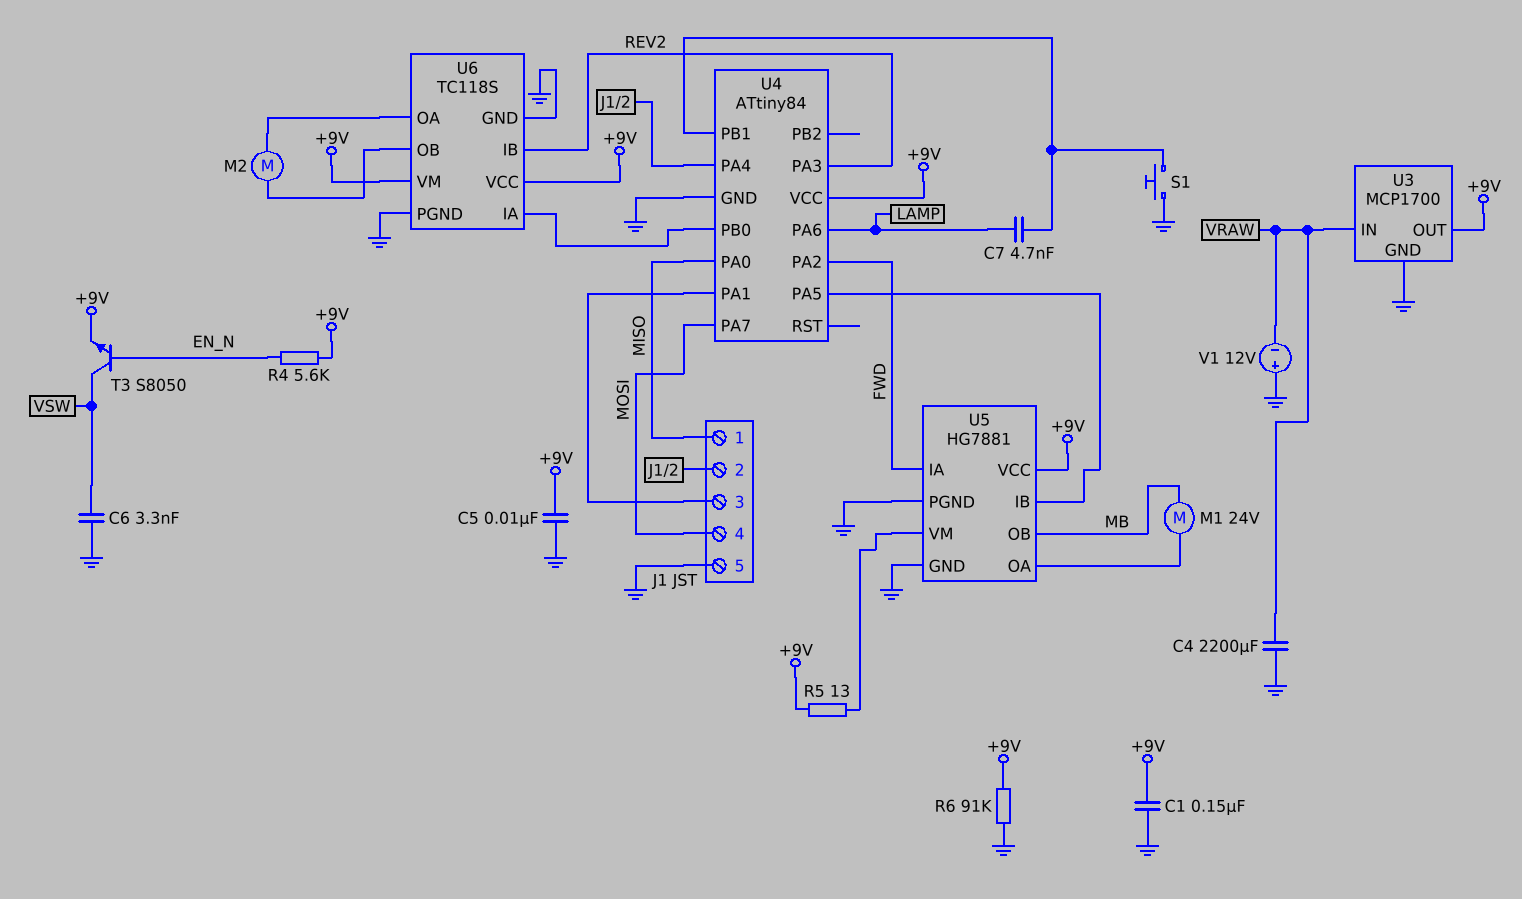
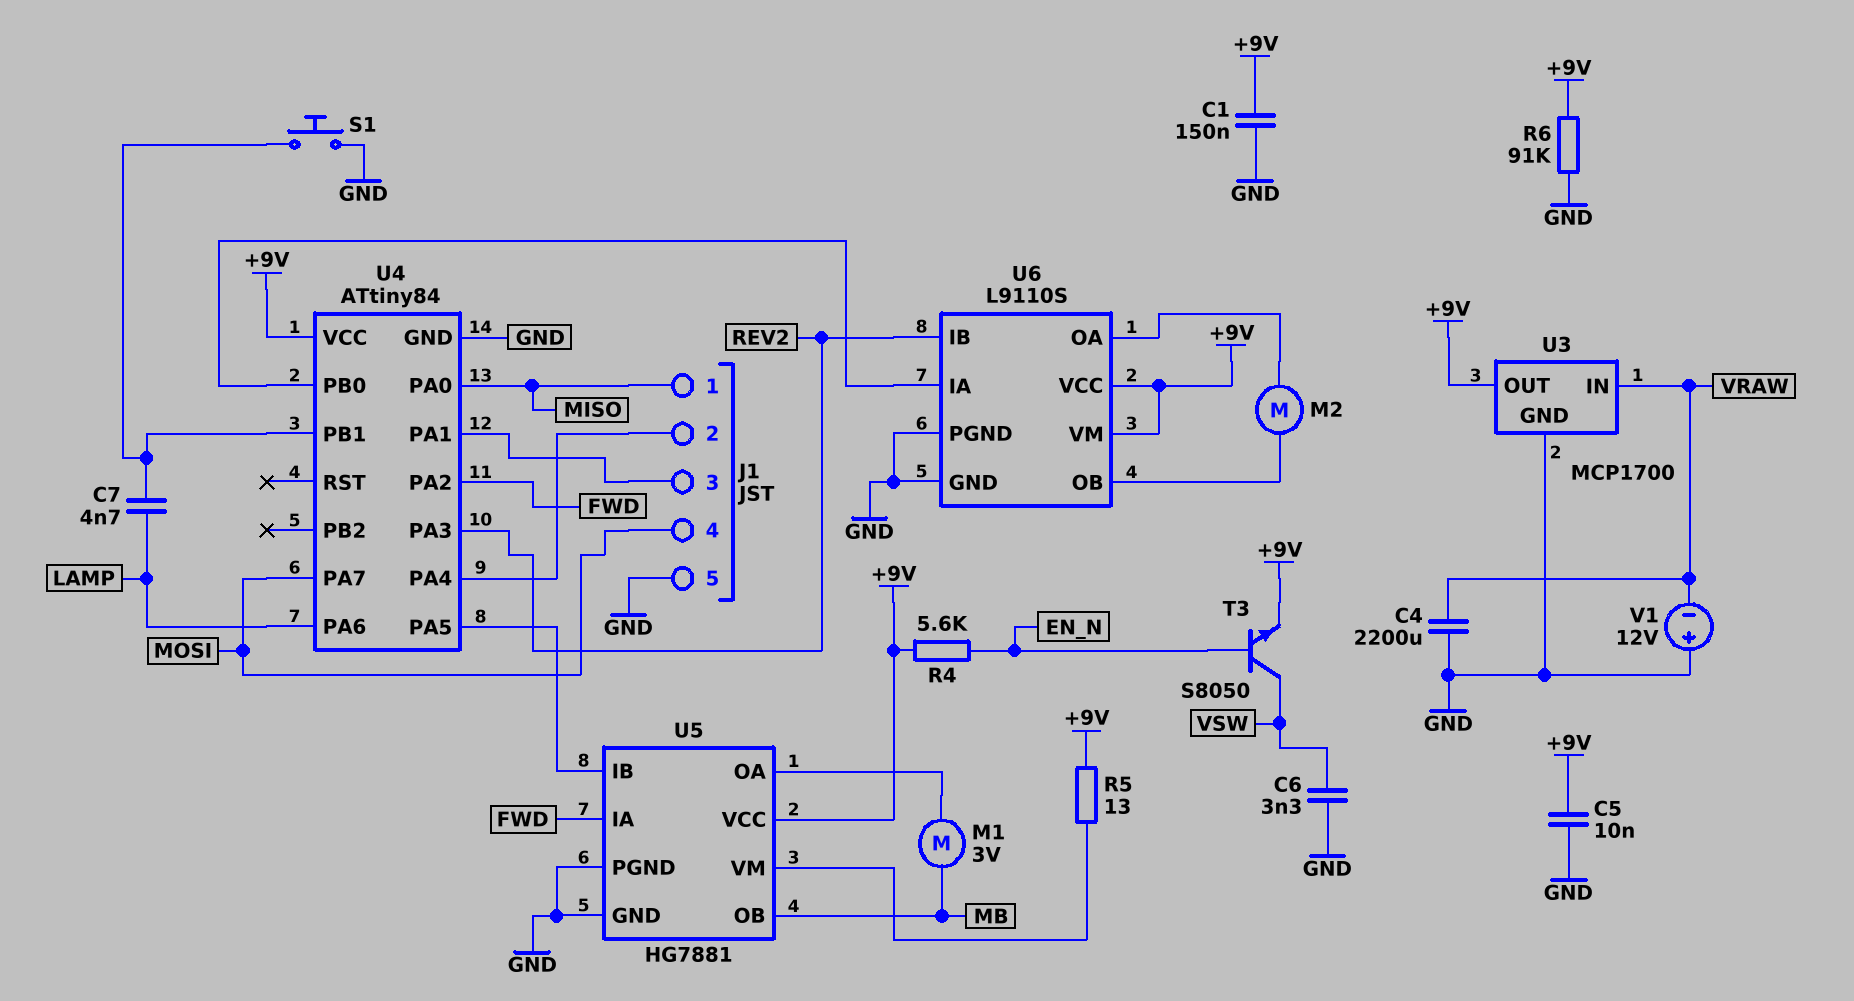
M1: motor 24V (MB, U5/OA) -> motor 3V (MB, U5/OA)
U6: TC118S -> L9110S

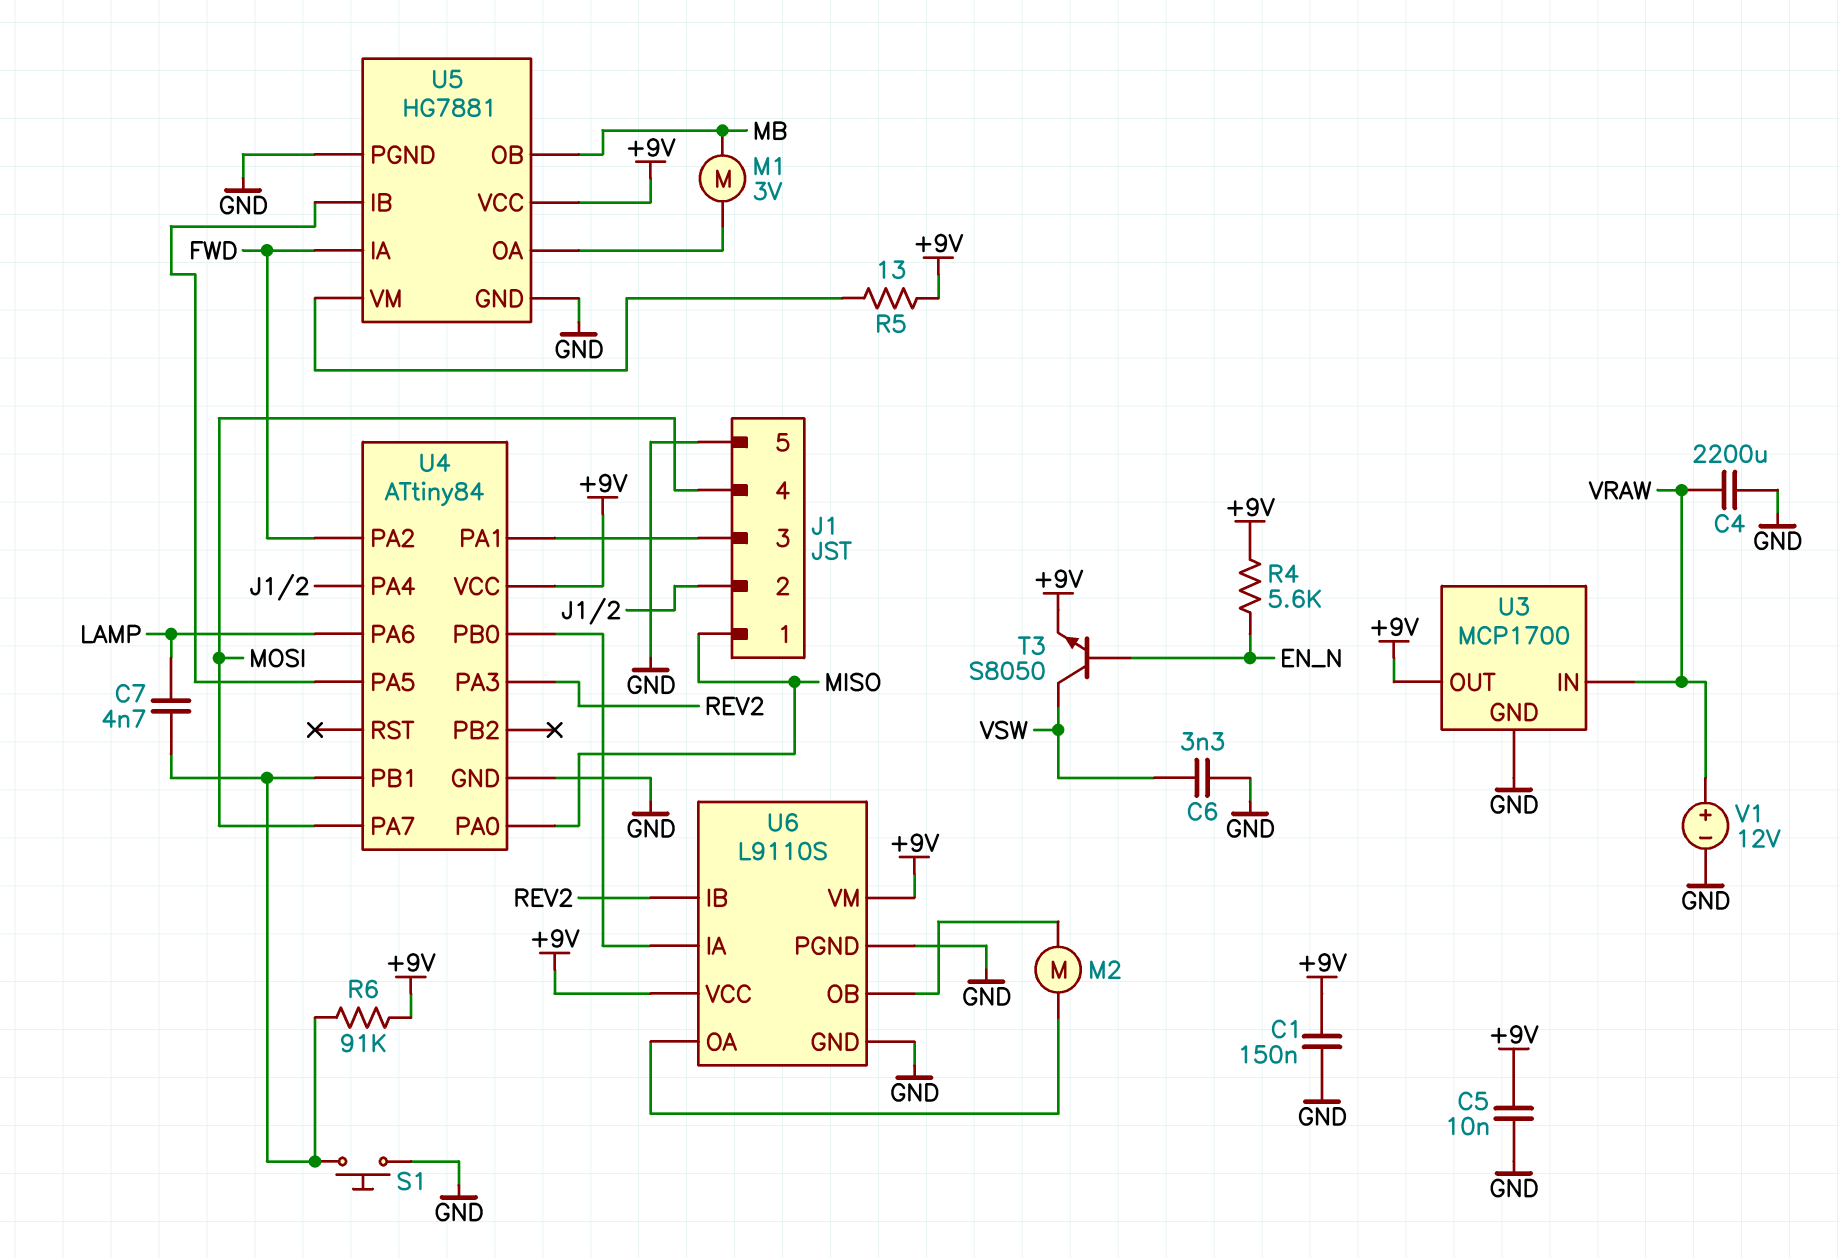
R6: 91k (+9V, GND) -> 91k (+9V, U4/PB1)
V1: 12V (plus GND, minus VRAW) -> 12V (plus VRAW, minus GND)

